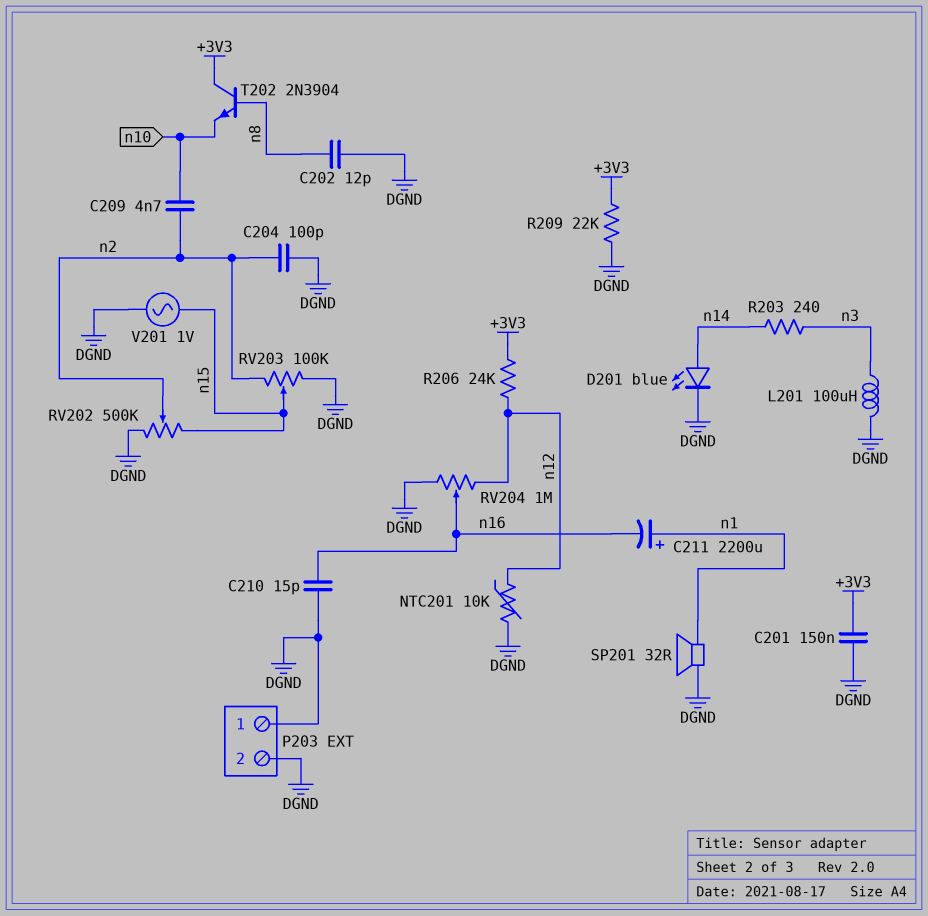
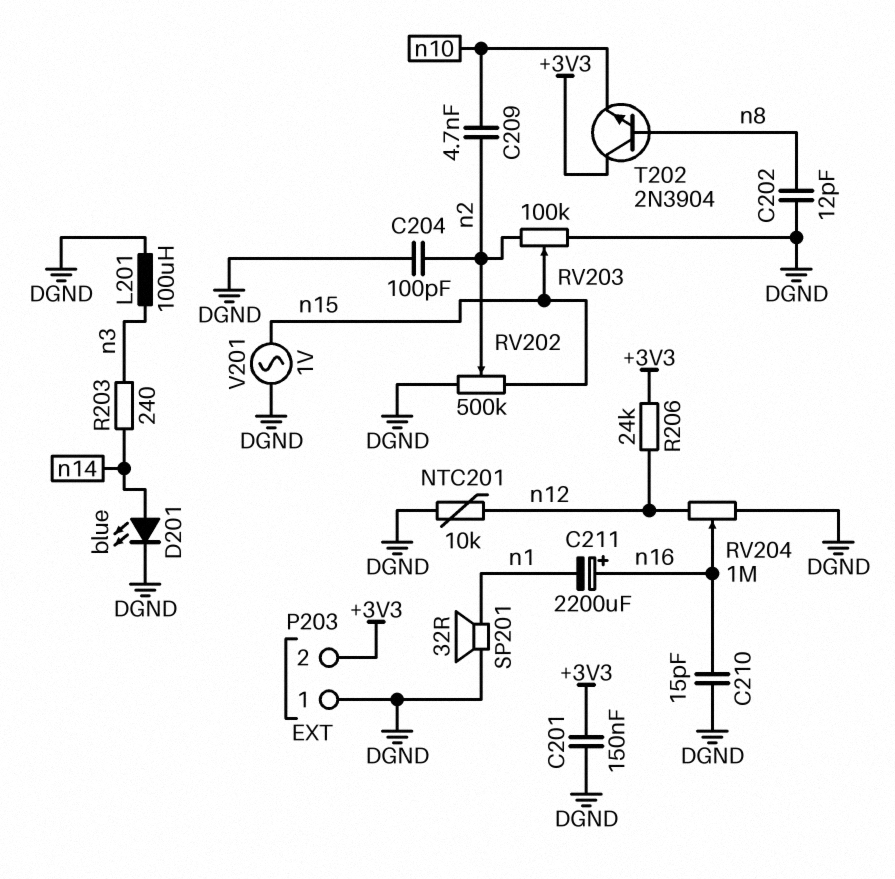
C211: 2200uF (plus n1, minus n16) -> 2200uF (plus n16, minus n1)
P203 pin 2: DGND -> +3V3
R209: 22k (+3V3, DGND) -> none

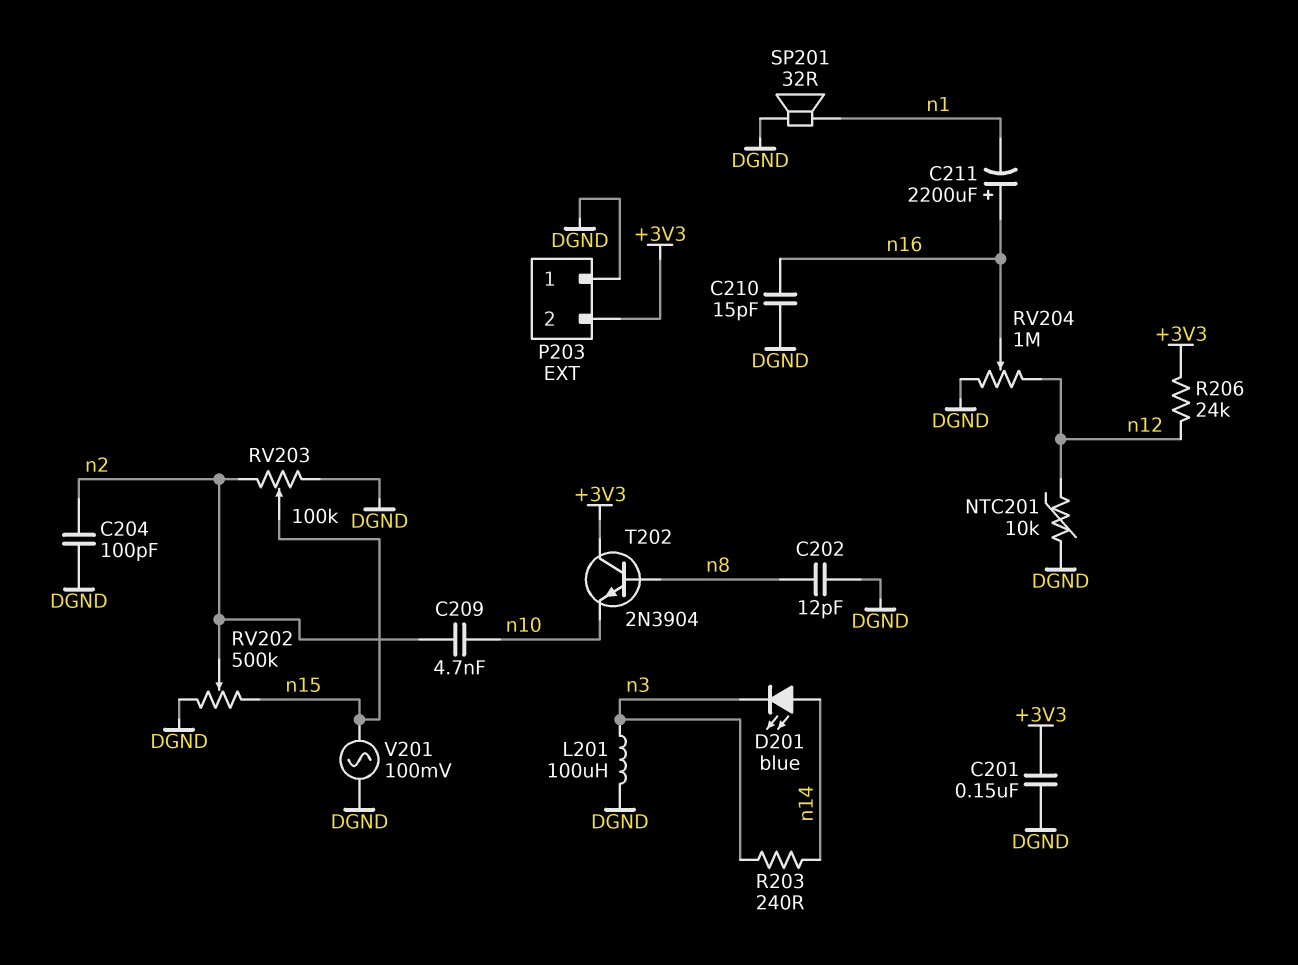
D201: LED blue (A n14, K DGND) -> LED blue (A n14, K n3)
V201: AC 1V (DGND, n15) -> AC 100mV (DGND, n15)

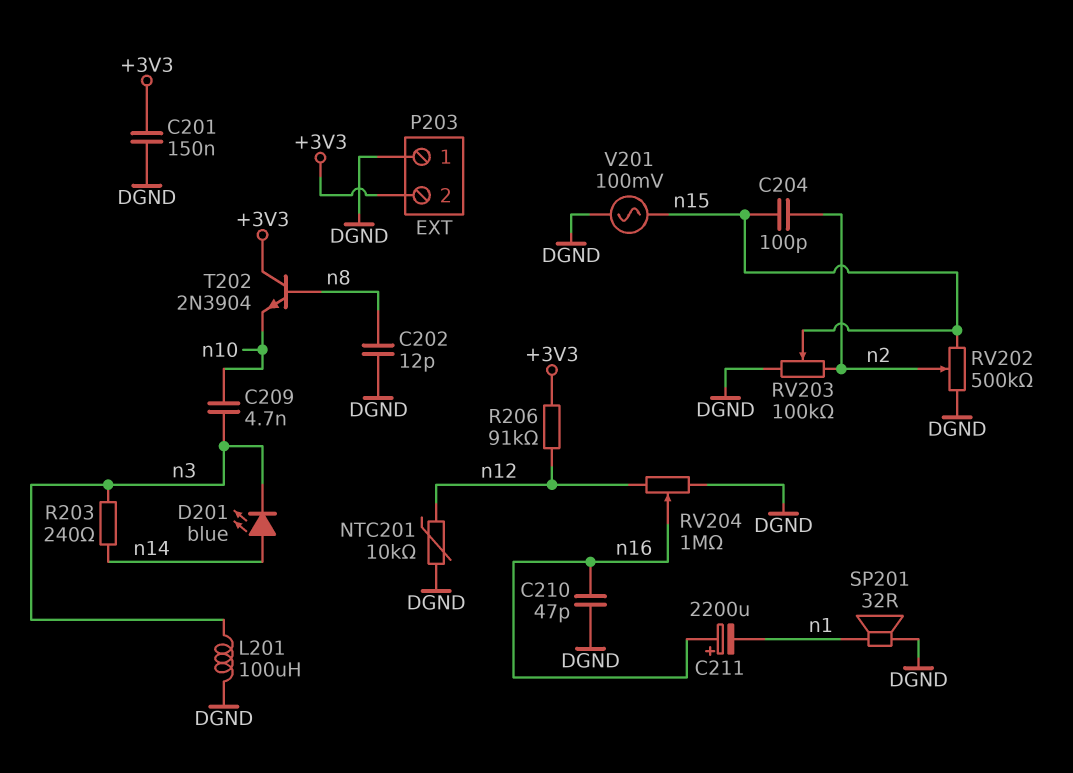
C204: 100pF (DGND, n2) -> 100pF (n2, n15)
C209: 4.7nF (n2, n10) -> 4.7nF (n3, n10)
C210: 15pF (DGND, n16) -> 47pF (DGND, n16)
R206: 24k (+3V3, n12) -> 91k (+3V3, n12)

